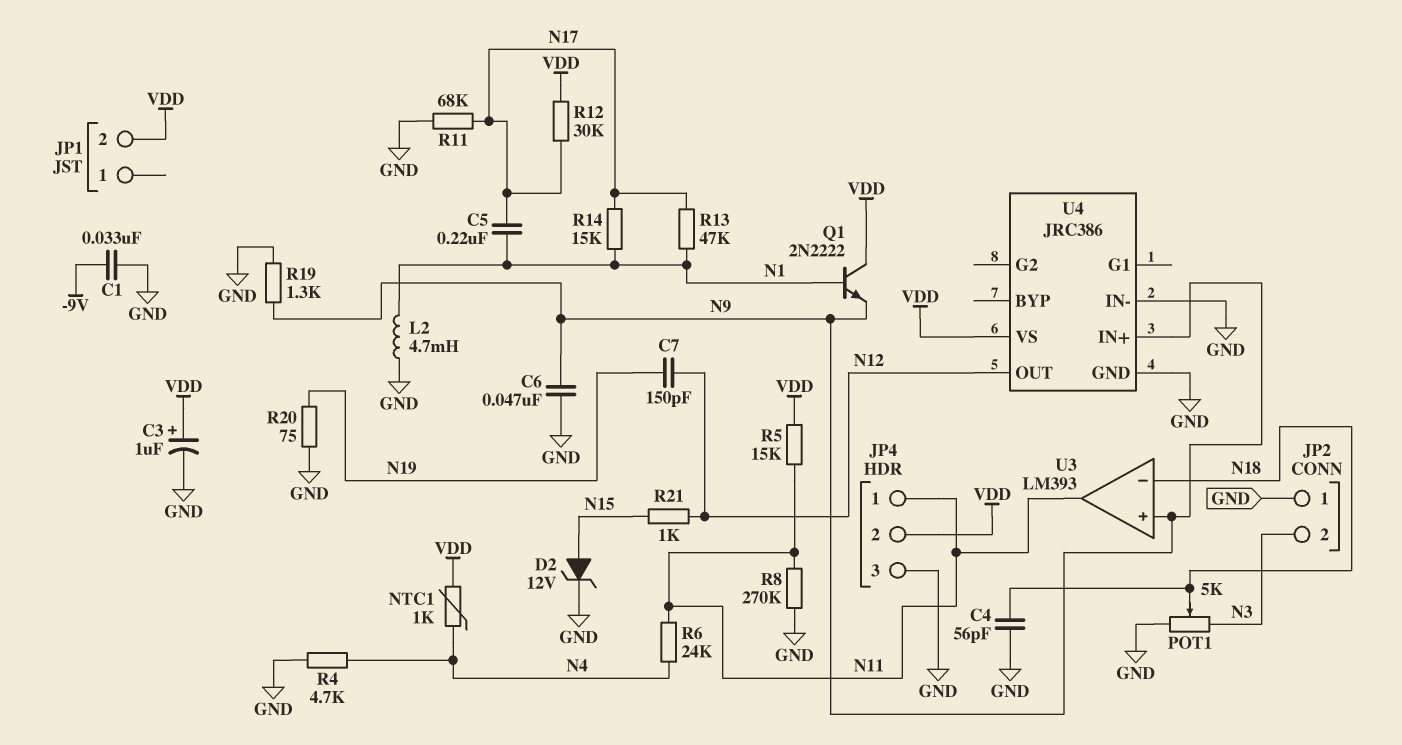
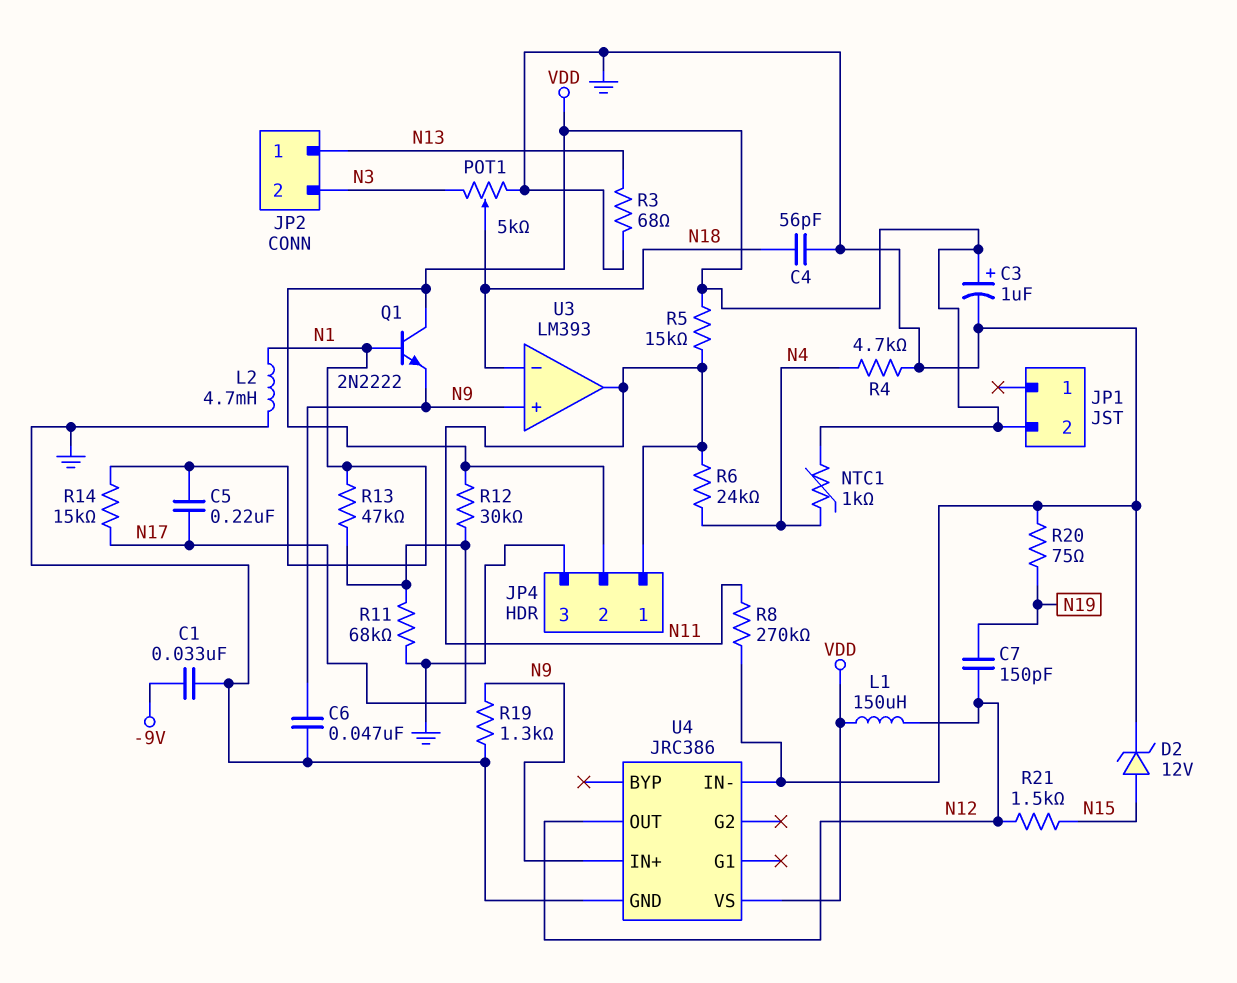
JP2 pin 1: GND -> N13
L1: none -> 150uH (N12, VDD)
R3: none -> 68 (GND, N13)
R21: 1k (N12, N15) -> 1.5k (N12, N15)

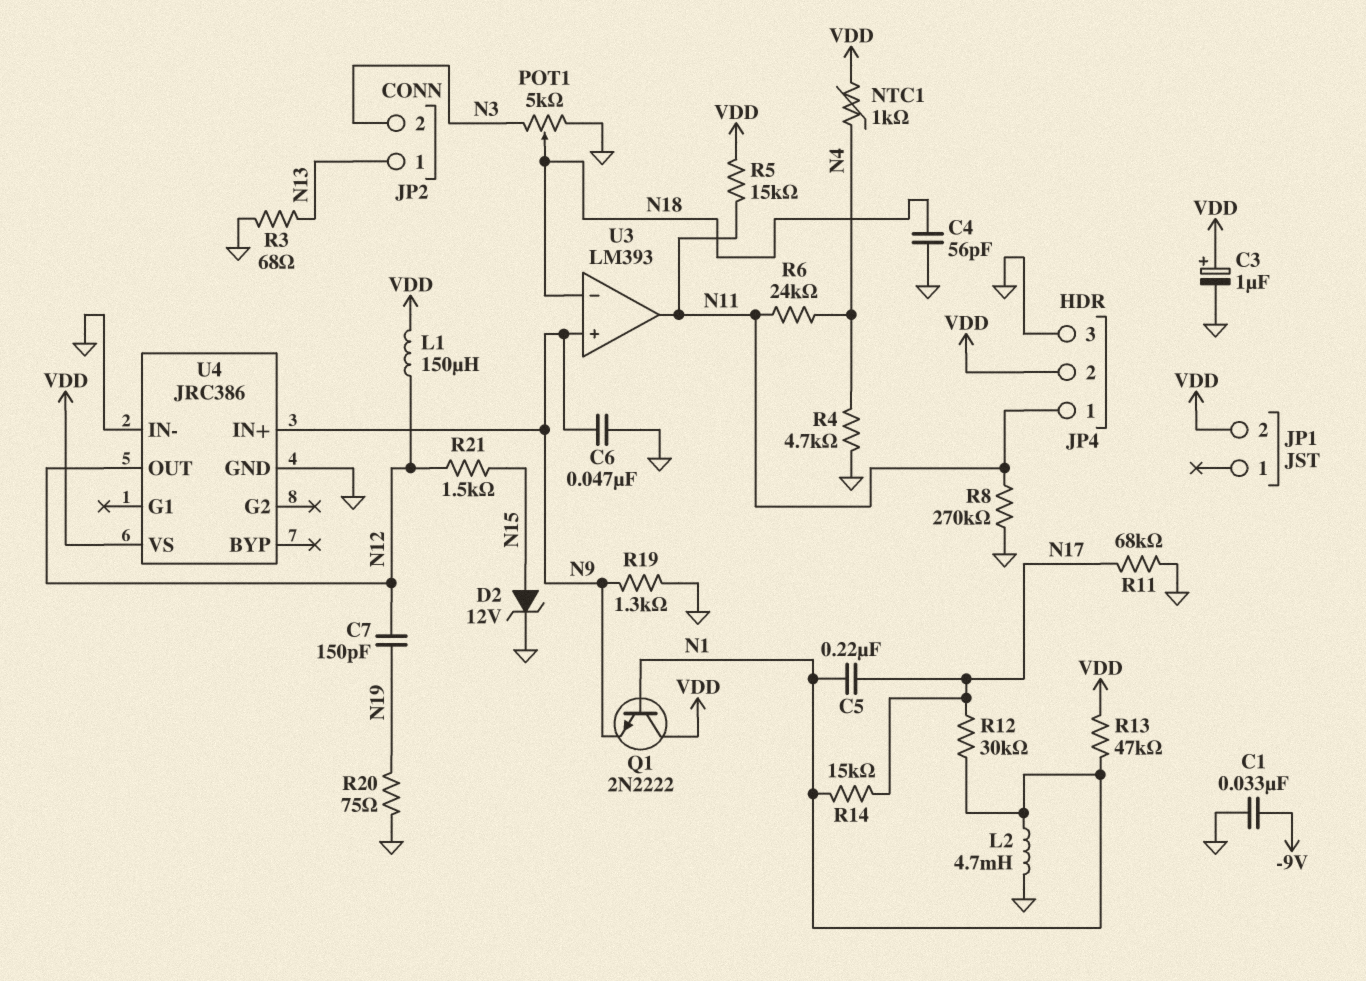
R12: 30k (N17, VDD) -> 30k (N1, N17)
R13: 47k (N1, N17) -> 47k (N1, VDD)

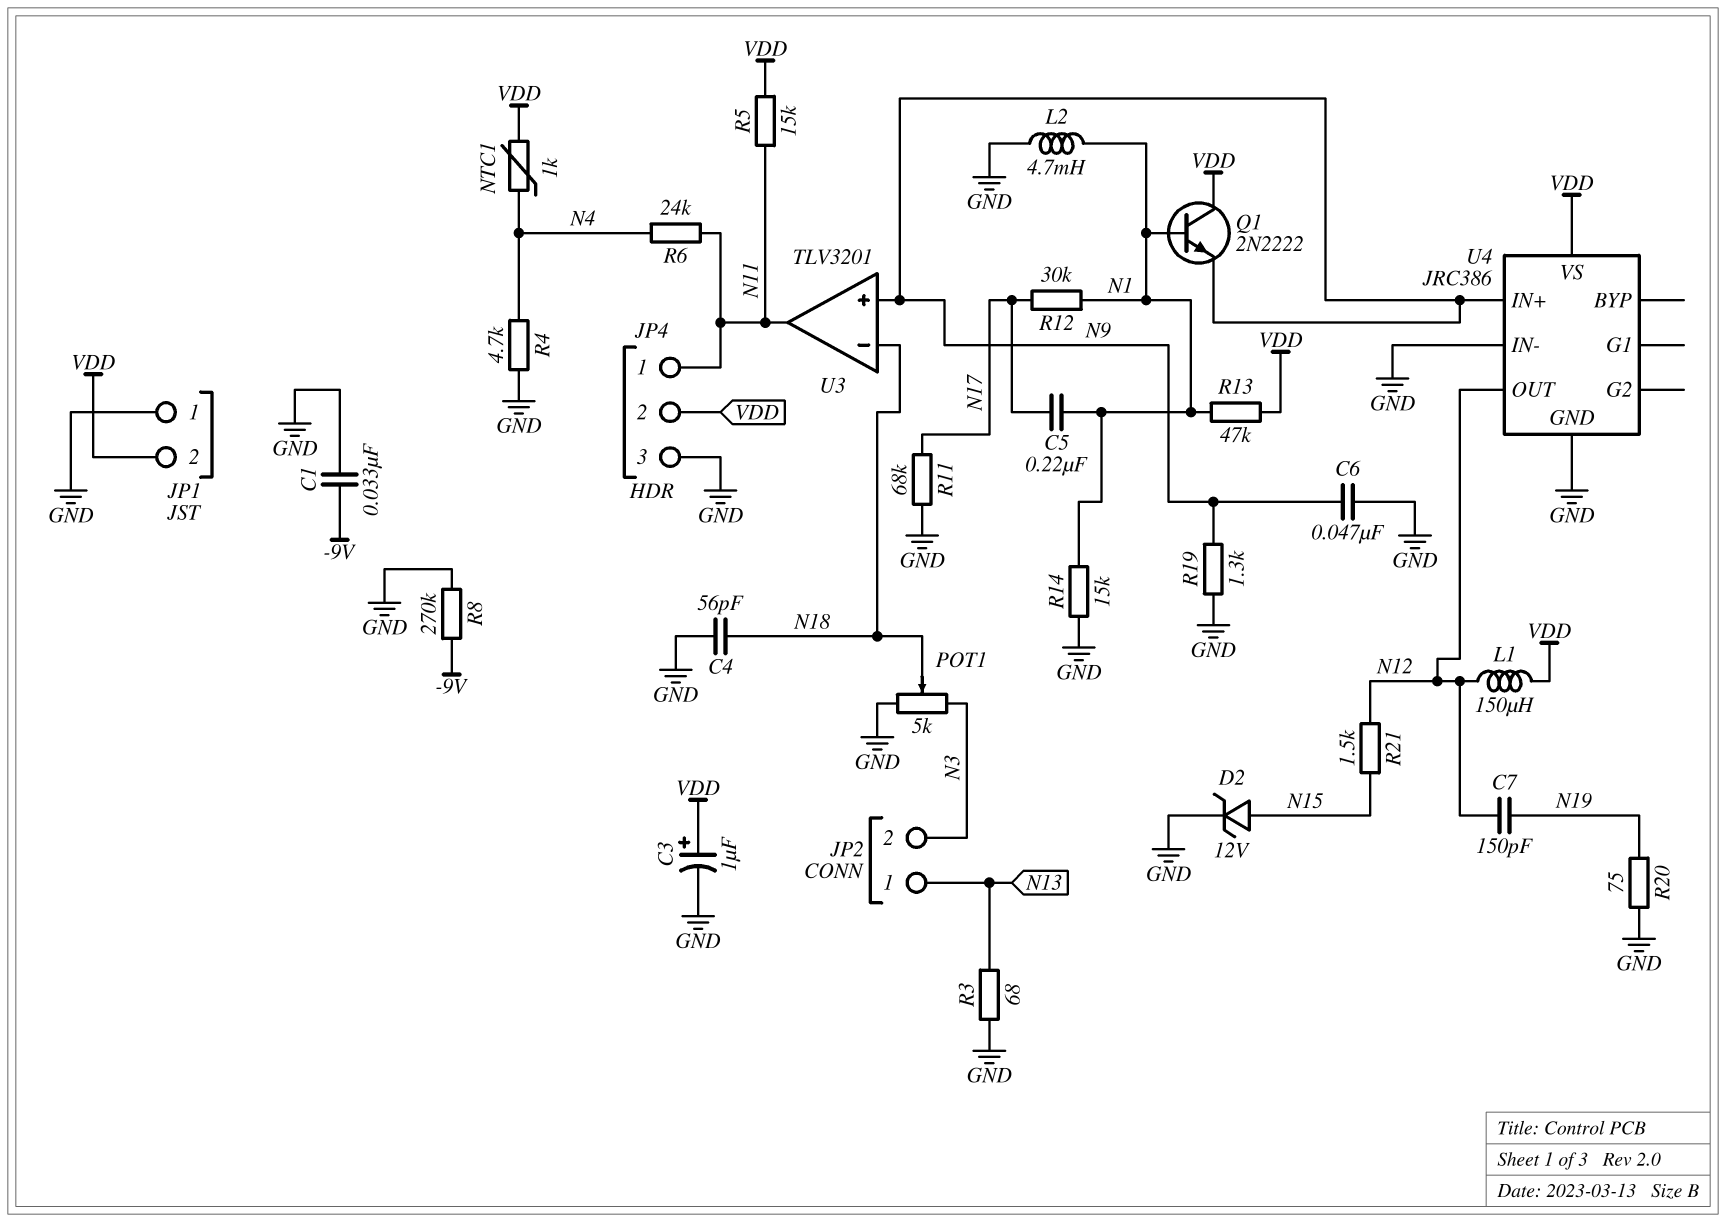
JP1 pin 1: none -> GND
R8: 270k (GND, N11) -> 270k (-9V, GND)
R14: 15k (N1, N17) -> 15k (GND, N1)
U3: LM393 -> TLV3201

